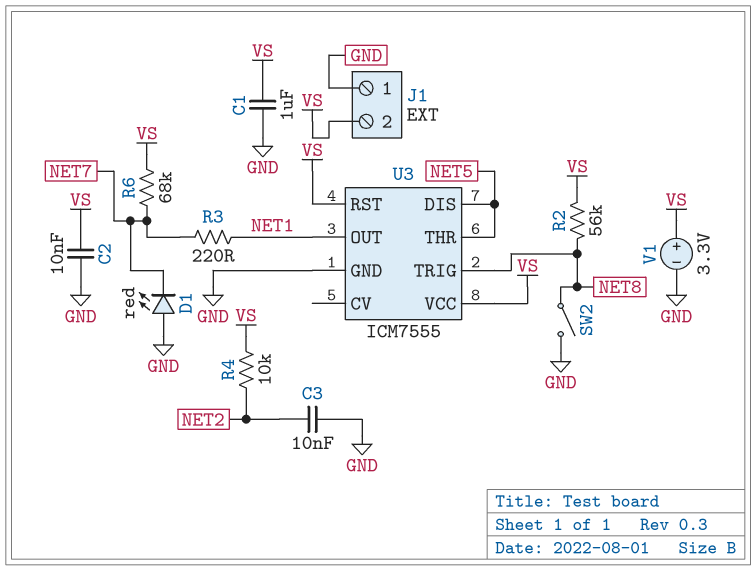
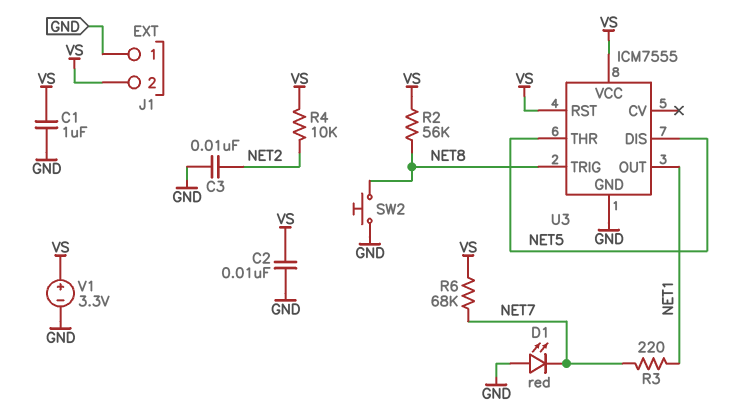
SW2: switch (GND, NET8) -> button (GND, NET8)

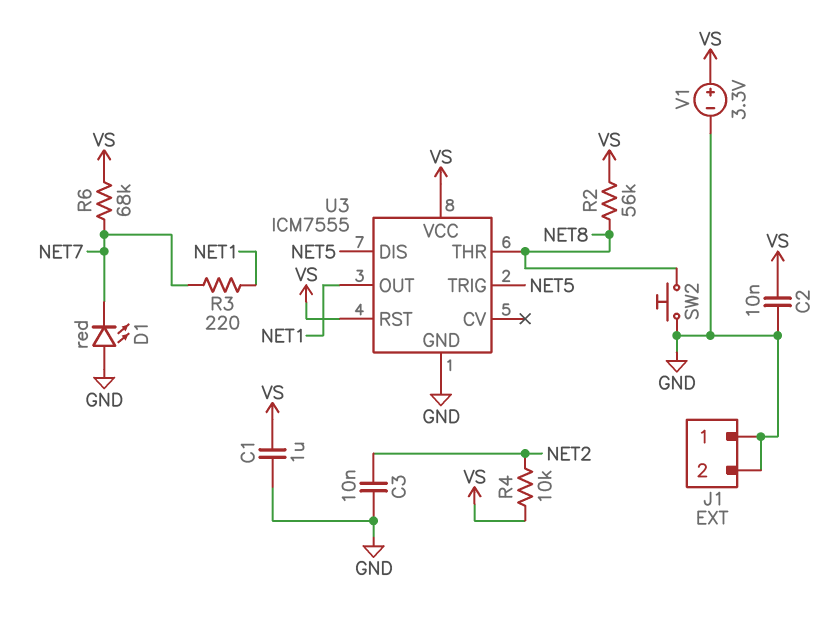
J1 pin 2: VS -> GND
U3 pin THR: NET5 -> NET8
U3 pin TRIG: NET8 -> NET5

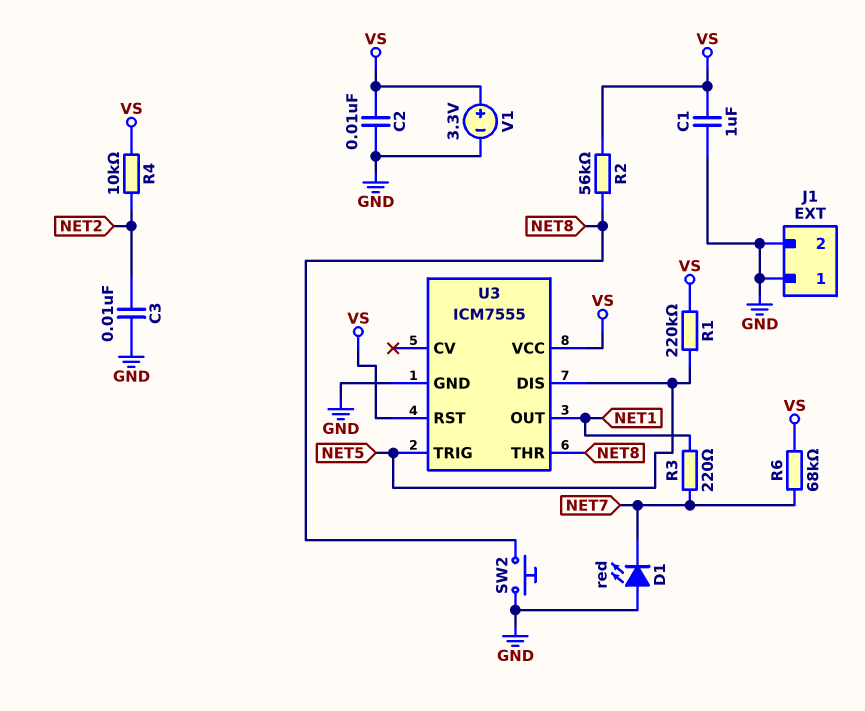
R1: none -> 220k (NET5, VS)

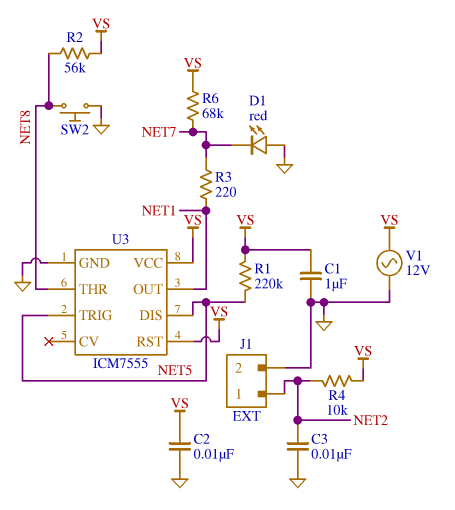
J1 pin 1: GND -> NET2
V1: 3.3V (plus VS, minus GND) -> AC 12V (GND, VS)

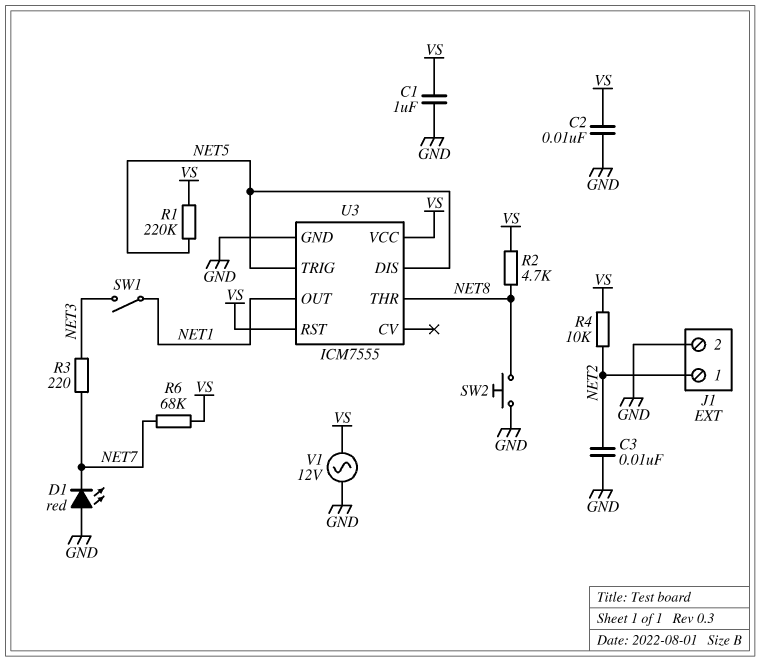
R2: 56k (NET8, VS) -> 4.7k (NET8, VS)
R3: 220 (NET1, NET7) -> 220 (NET3, NET7)
SW1: none -> switch (NET1, NET3)

